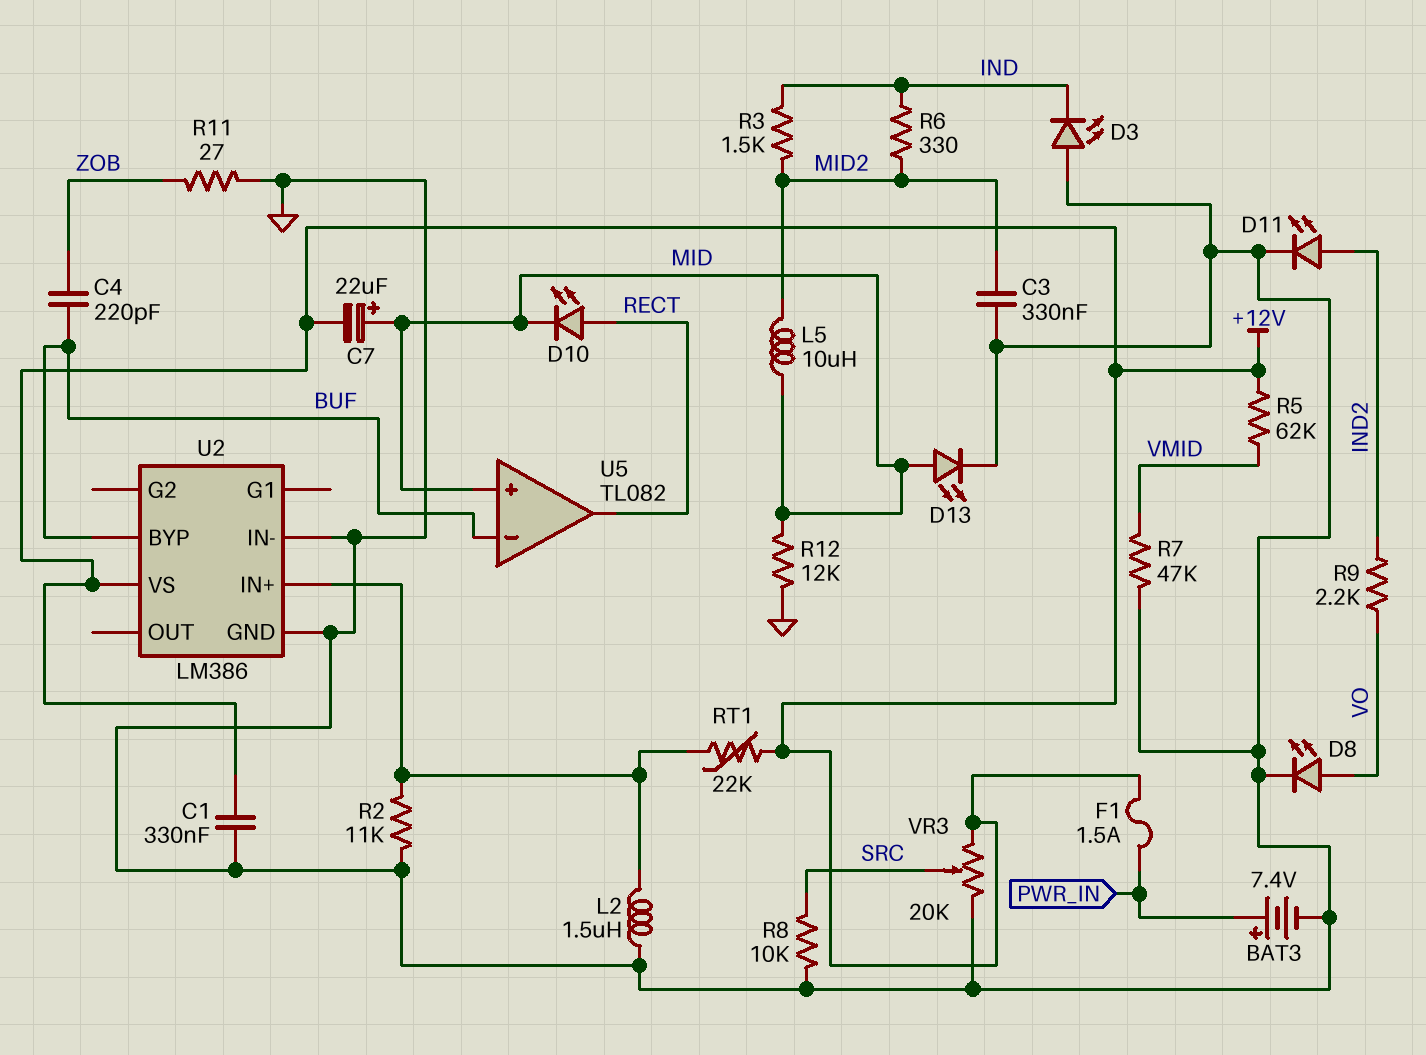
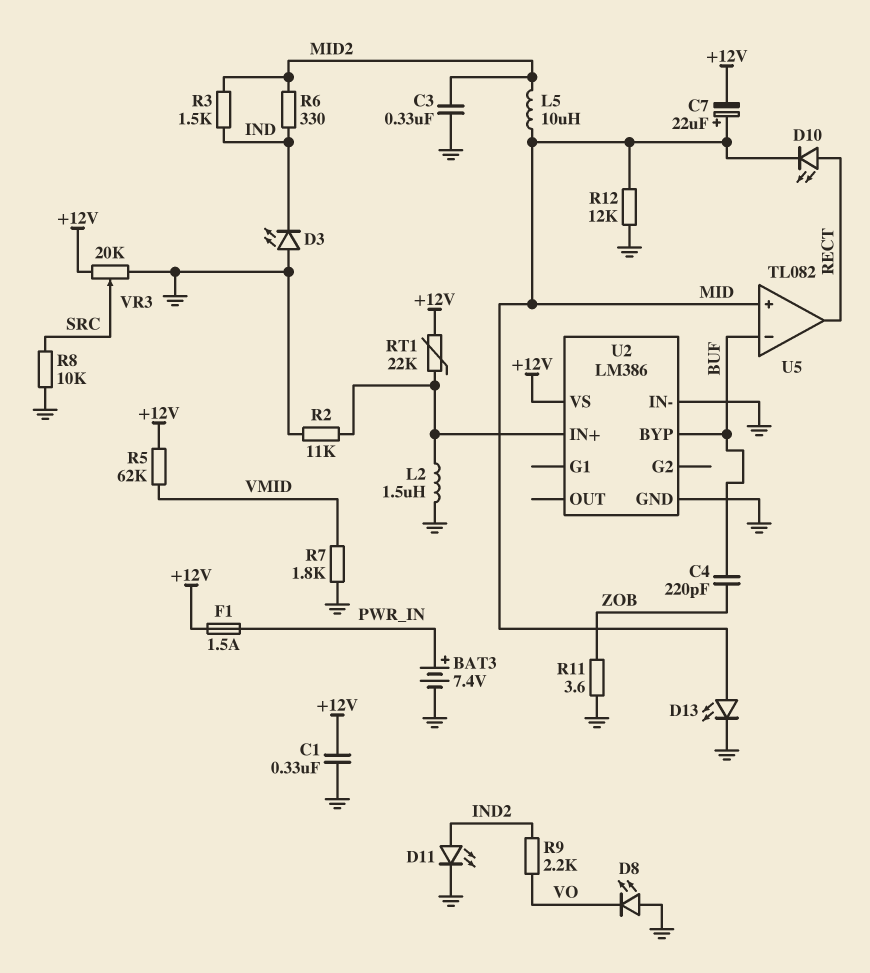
D8: LED (A VO, K GND) -> LED (A GND, K VO)
R7: 47k (GND, VMID) -> 1.8k (GND, VMID)
R11: 27 (GND, ZOB) -> 3.6 (GND, ZOB)

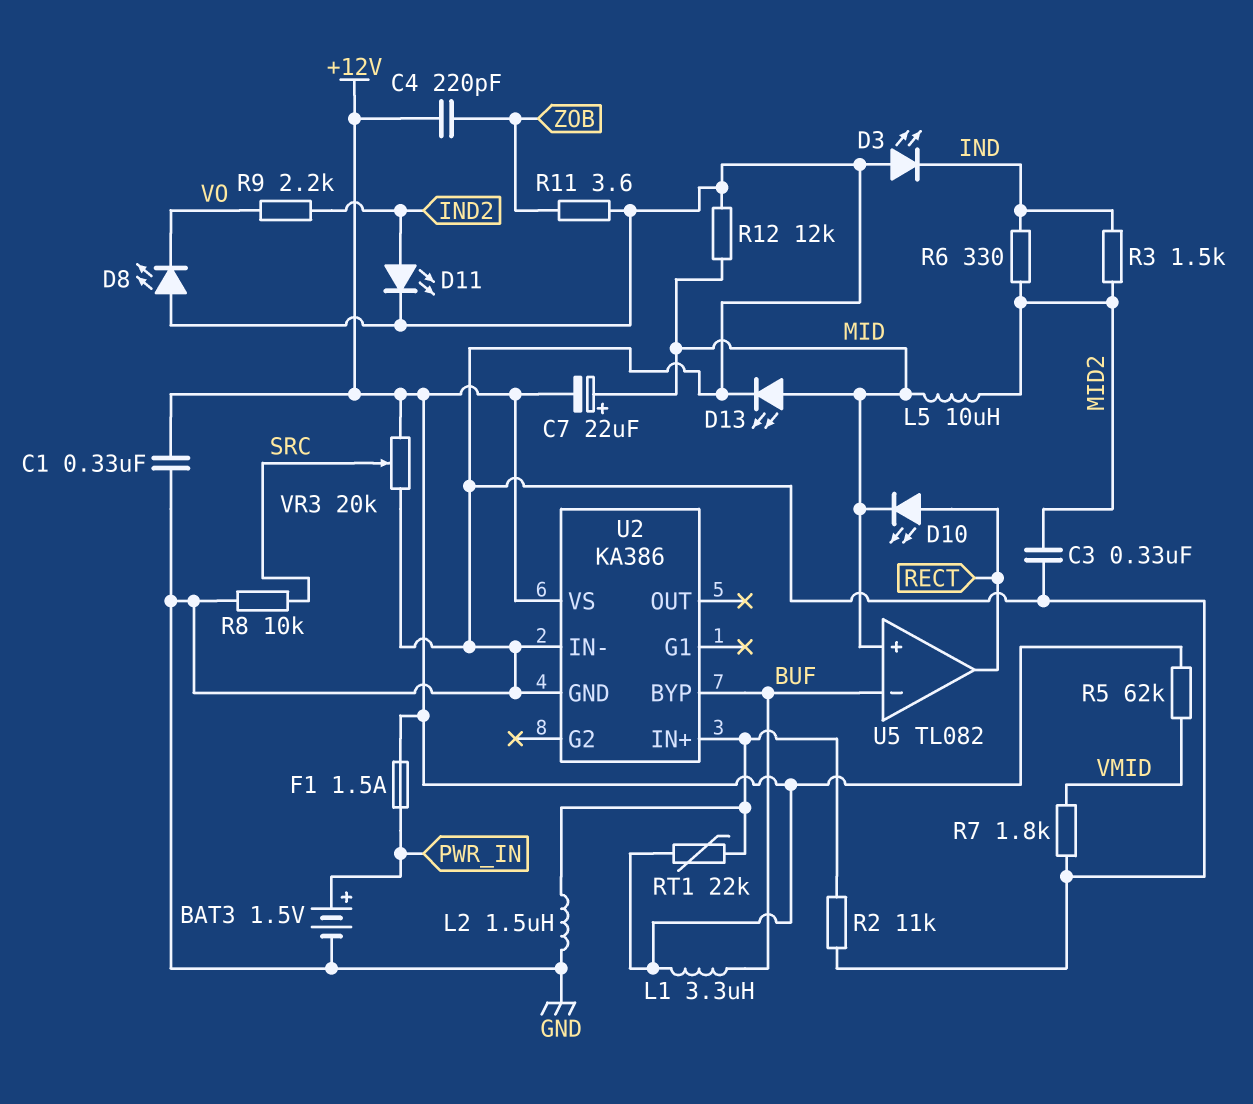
BAT3: 7.4V (plus PWR_IN, minus GND) -> 1.5V (plus PWR_IN, minus GND)
C4: 220pF (BUF, ZOB) -> 220pF (+12V, ZOB)
L1: none -> 3.3uH (+12V, BUF)
U2: LM386 -> KA386

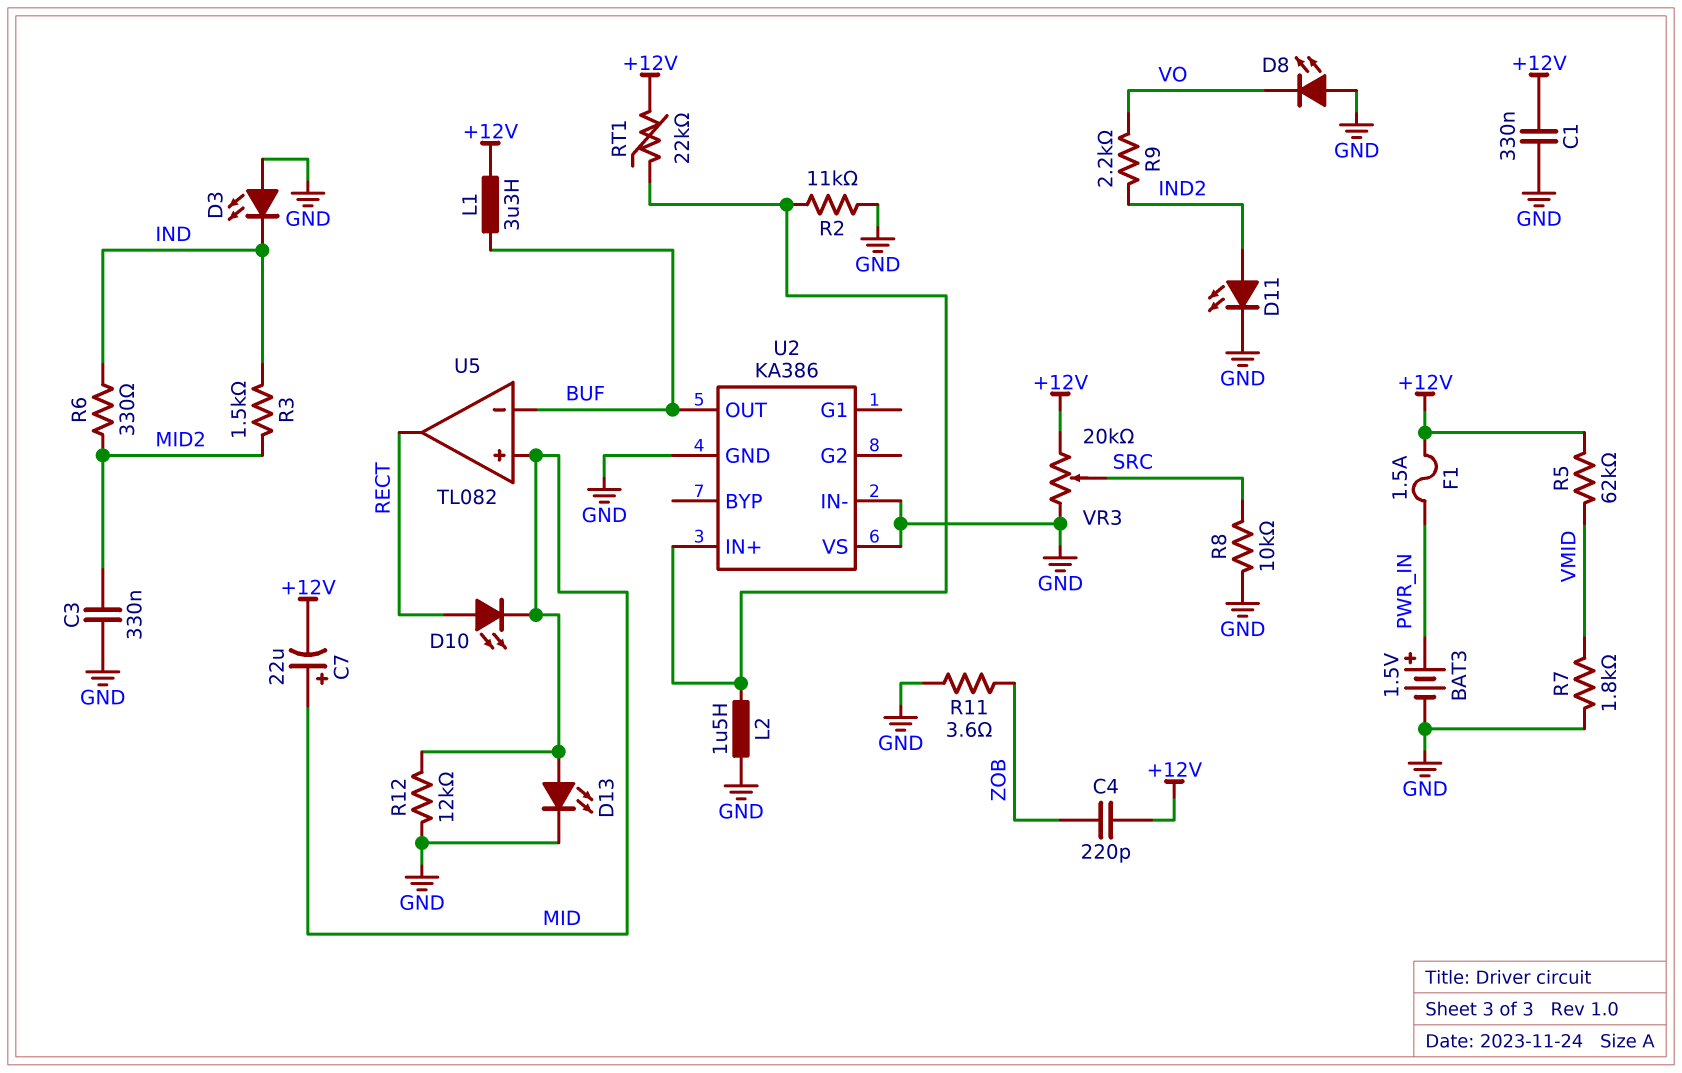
L5: 10uH (MID, MID2) -> none
U2 pin BYP: BUF -> none
U2 pin OUT: none -> BUF
U2 pin VS: +12V -> GND

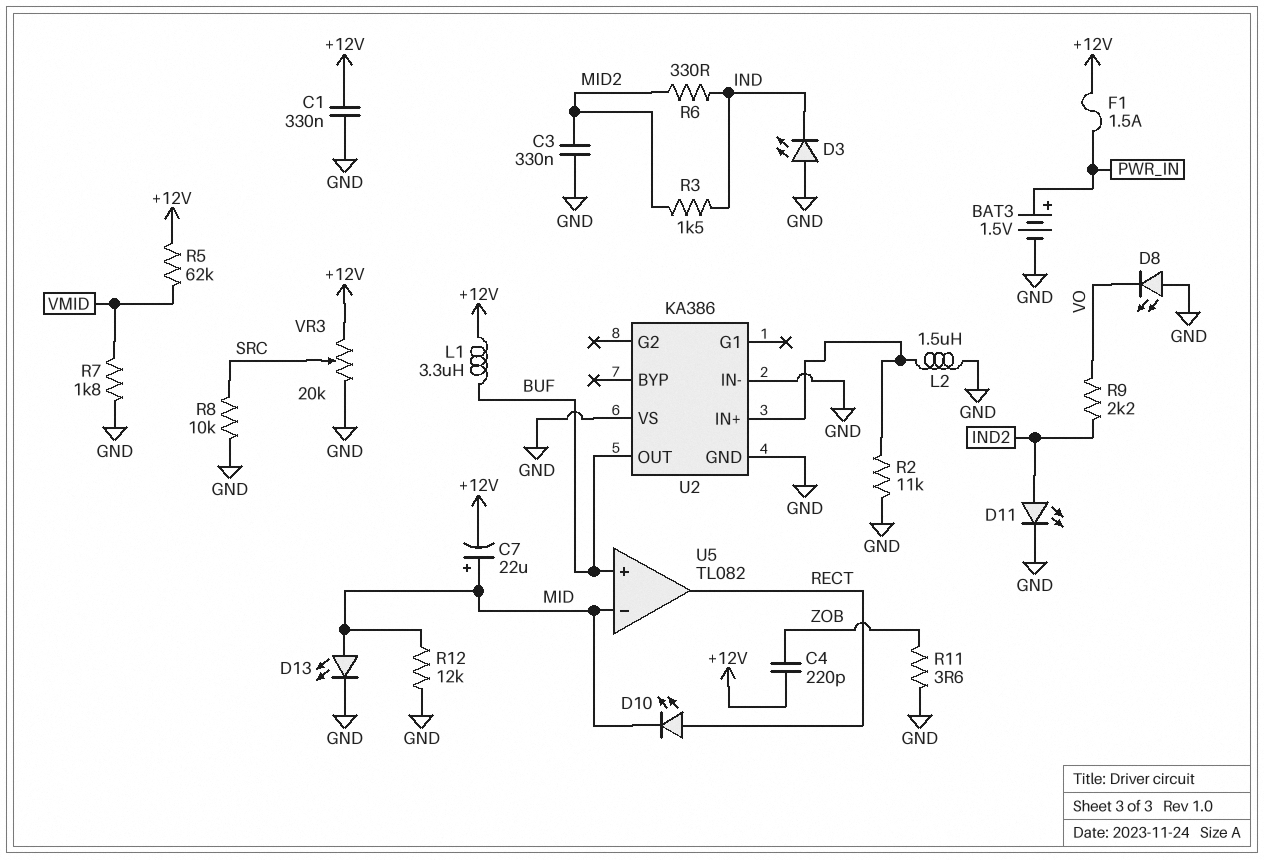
RT1: 22k (+12V, U2/IN+) -> none
U5 pin in+: MID -> BUF
U5 pin in-: BUF -> MID

